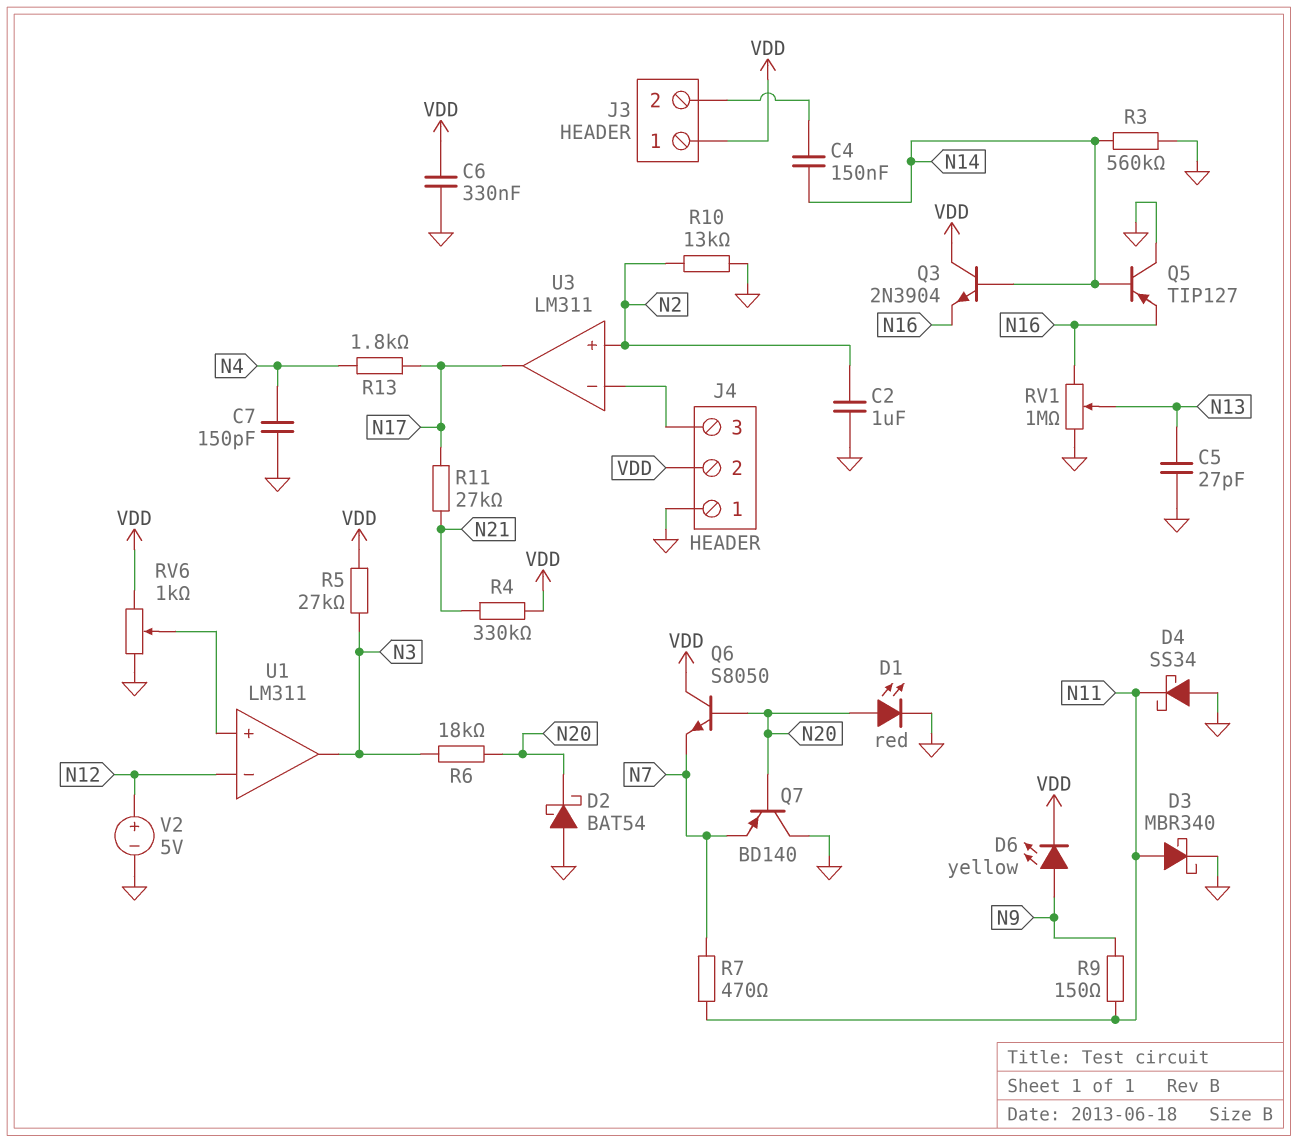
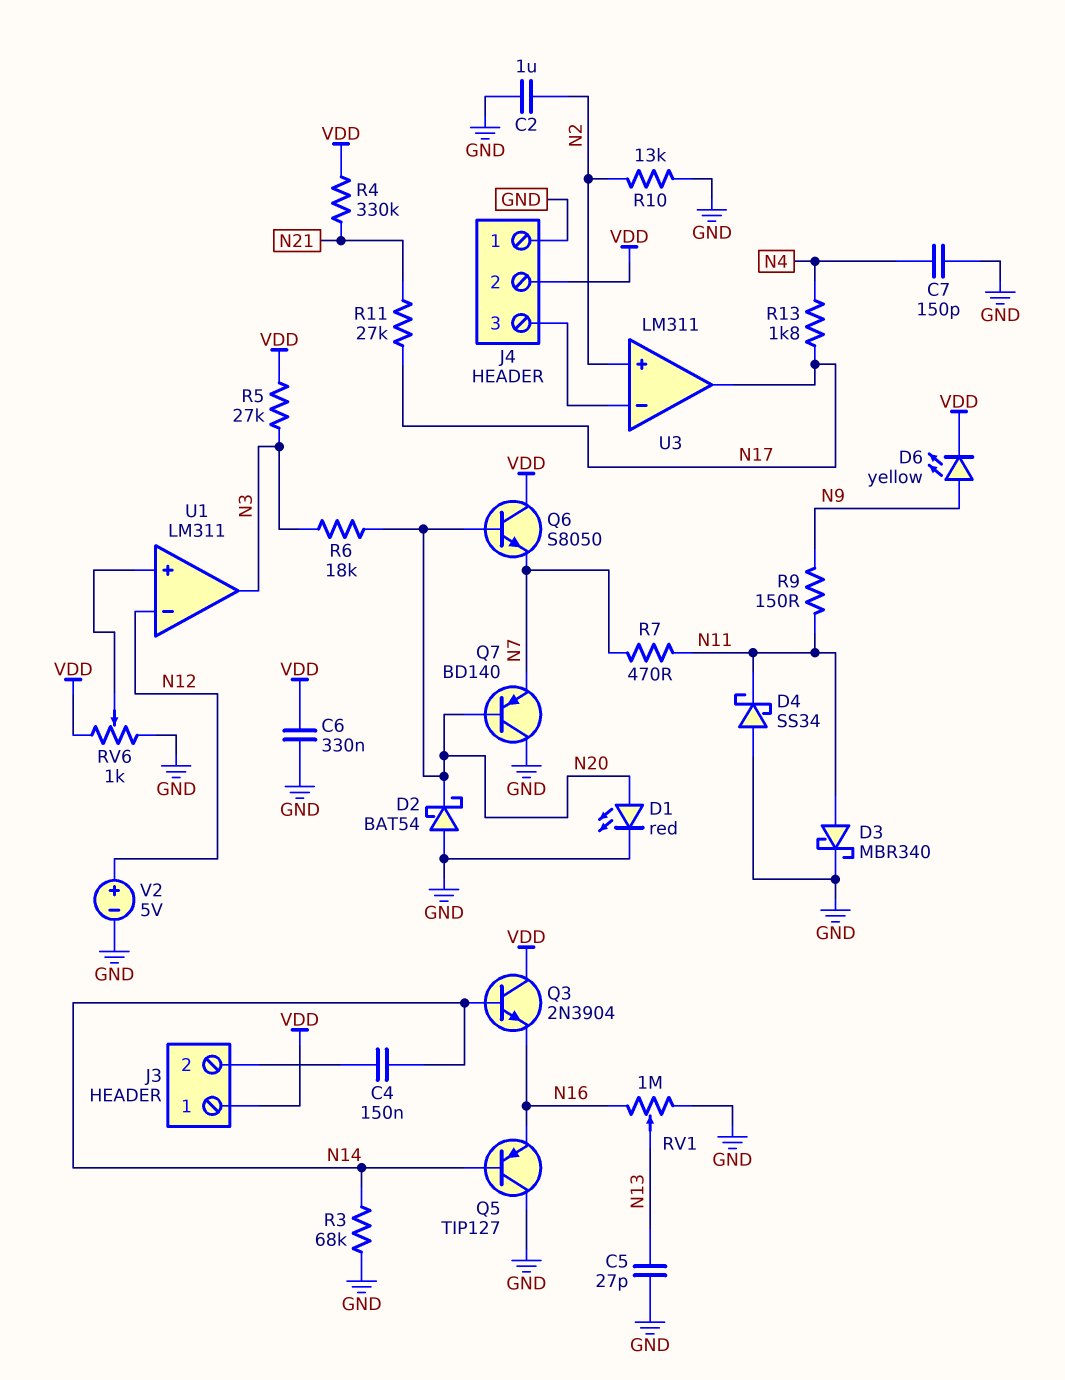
R3: 560k (GND, N14) -> 68k (GND, N14)

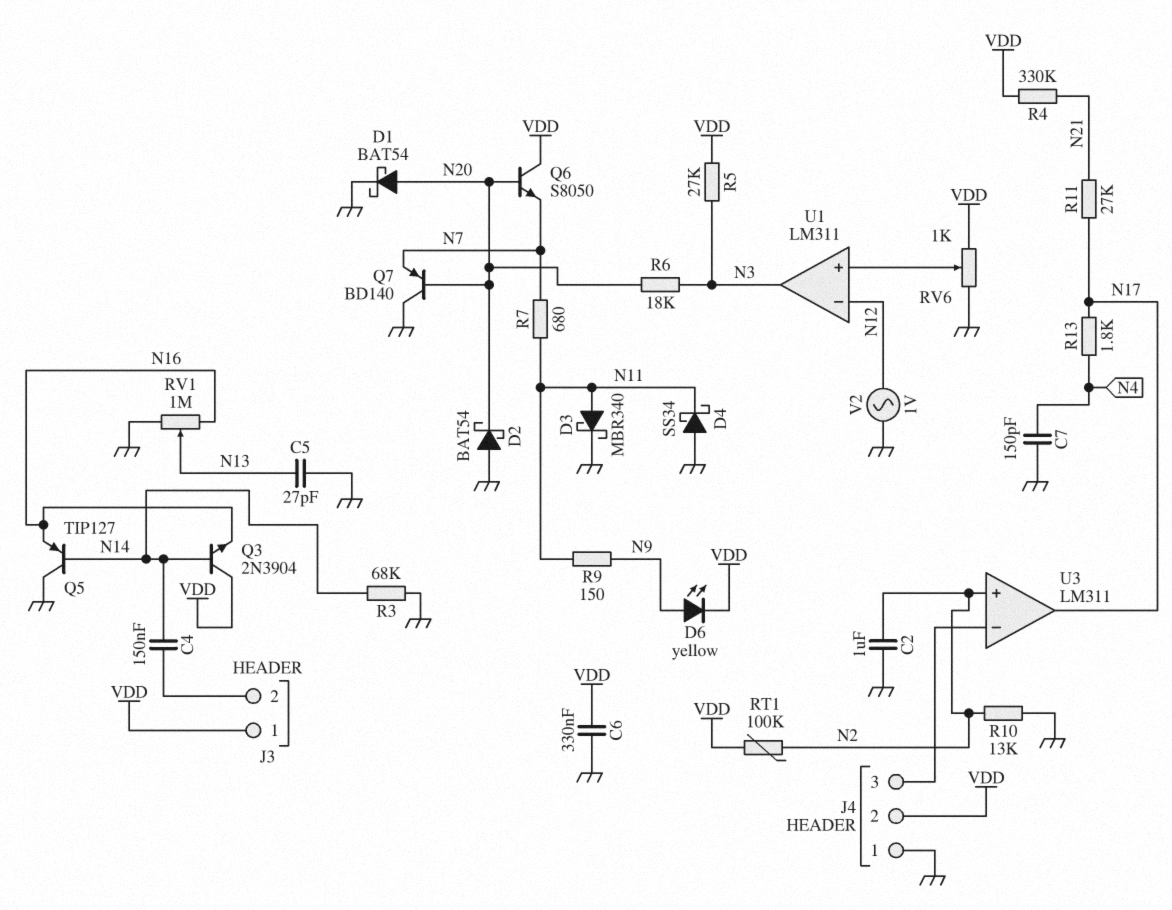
D1: LED red (A N20, K GND) -> schottky BAT54 (A N20, K GND)
R7: 470 (N7, N11) -> 680 (N7, N11)
RT1: none -> 100k (N2, VDD)
V2: 5V (plus N12, minus GND) -> AC 1V (GND, N12)

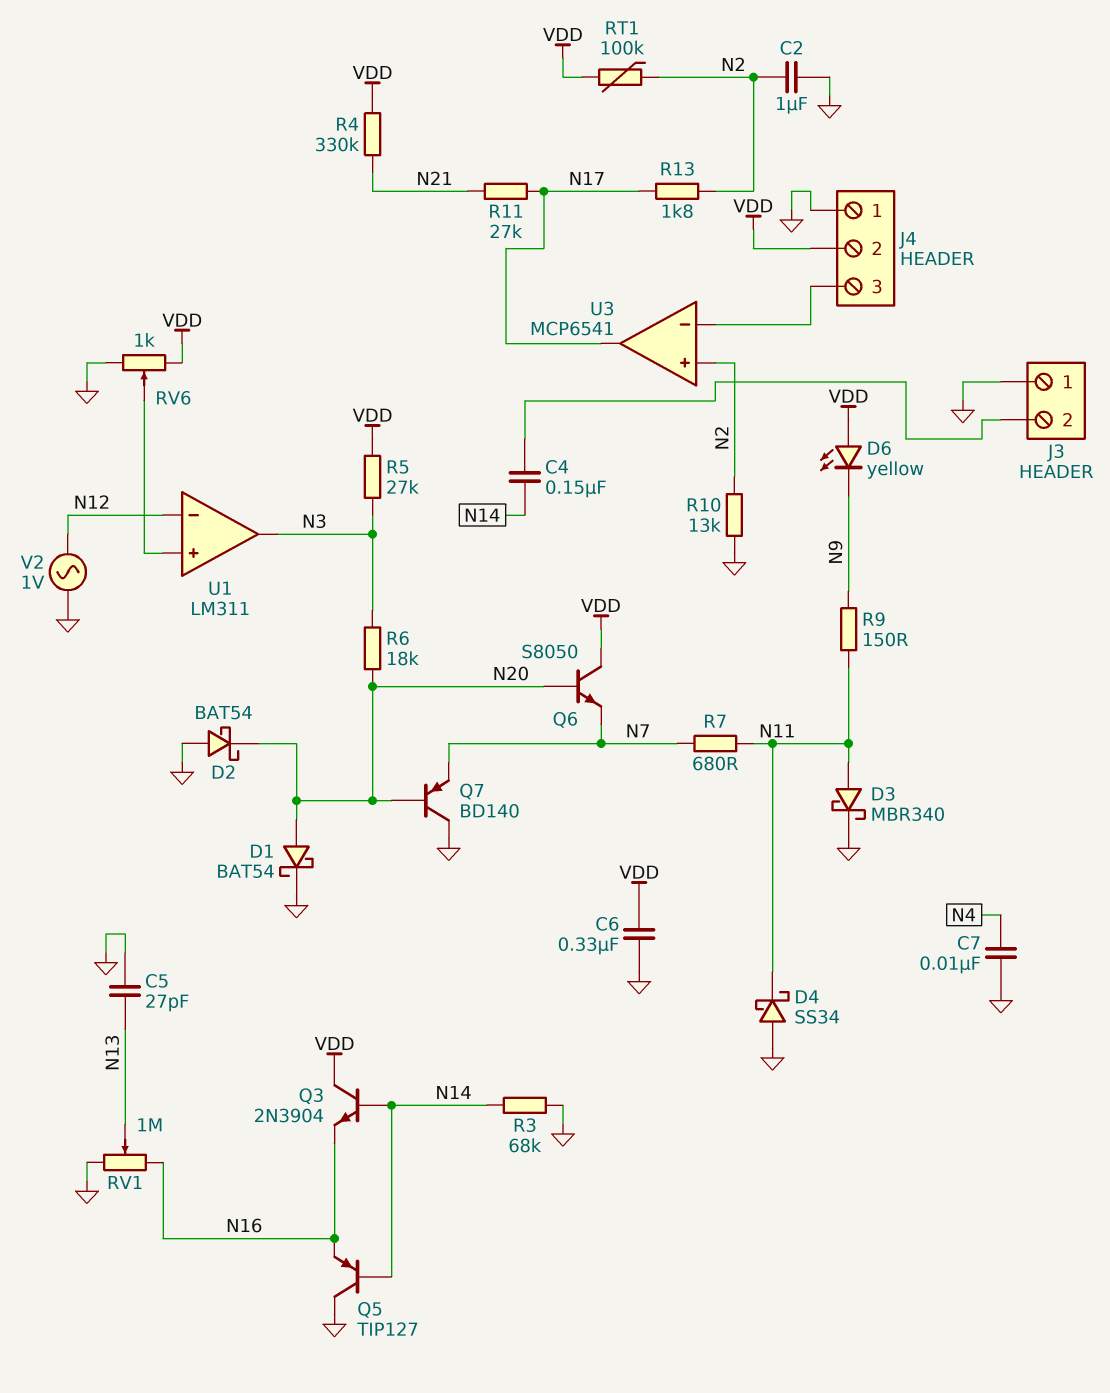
C7: 150pF (GND, N4) -> 10nF (GND, N4)
D6: LED yellow (A N9, K VDD) -> LED yellow (A VDD, K N9)
J3 pin 1: VDD -> GND
R13: 1.8k (N4, N17) -> 1.8k (N2, N17)
U3: LM311 -> MCP6541

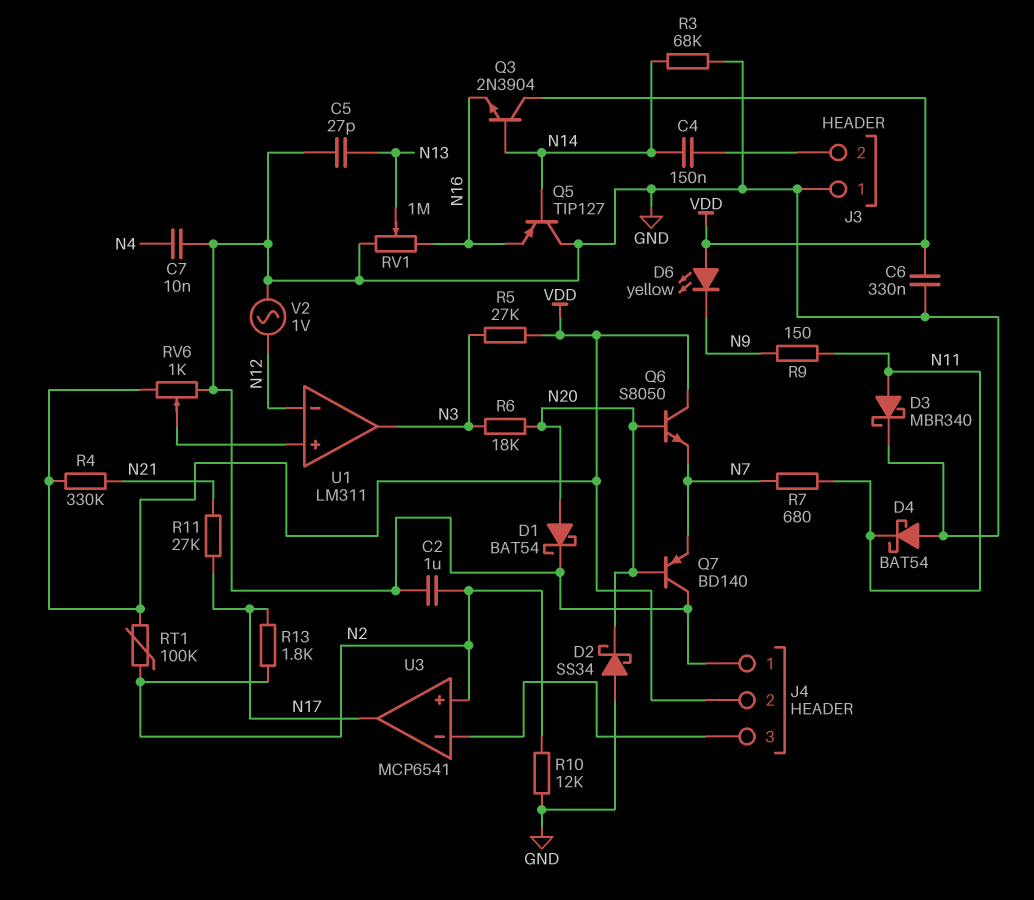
D2: schottky BAT54 (A GND, K N20) -> schottky SS34 (A GND, K N20)
D4: schottky SS34 (A GND, K N11) -> schottky BAT54 (A GND, K N11)
R10: 13k (GND, N2) -> 12k (GND, N2)

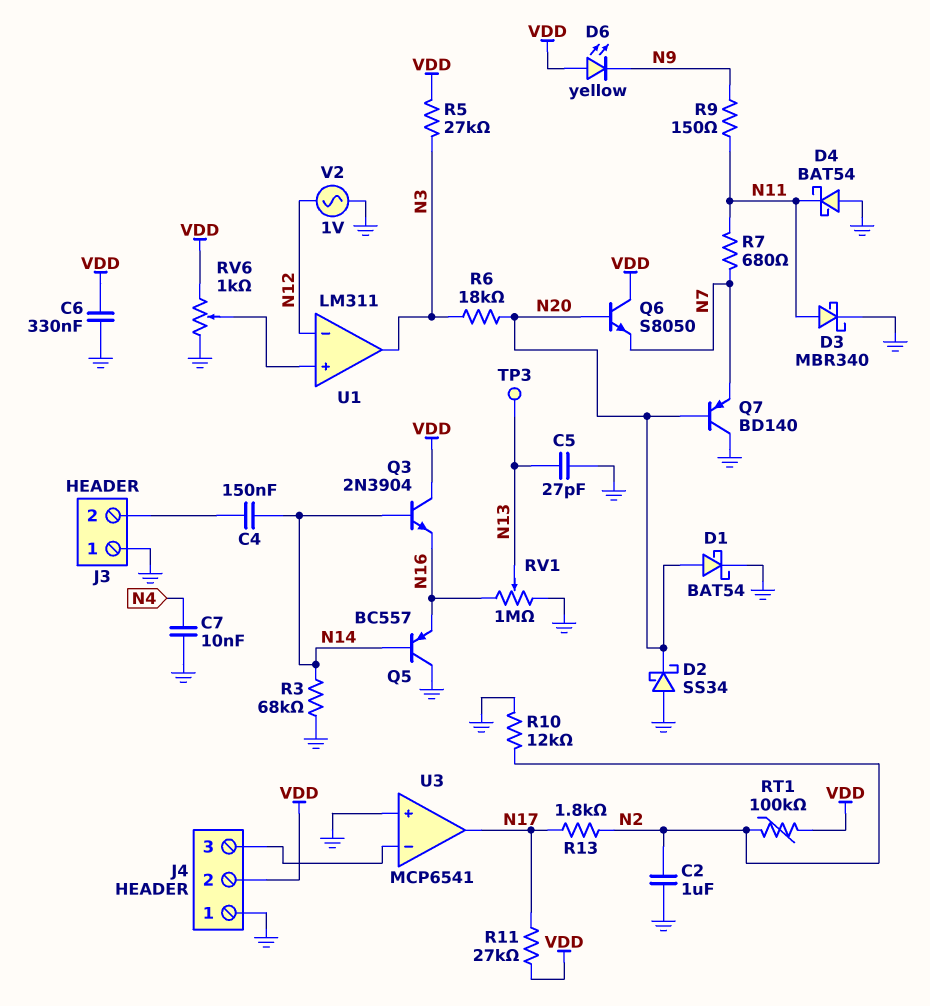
Q5: PNP TIP127 (B N14, C GND, E N16) -> PNP BC557 (B N14, C GND, E N16)
R4: 330k (N21, VDD) -> none
R11: 27k (N17, N21) -> 27k (N17, VDD)
TP3: none -> test point (N13)
U3 pin in+: N2 -> GND

